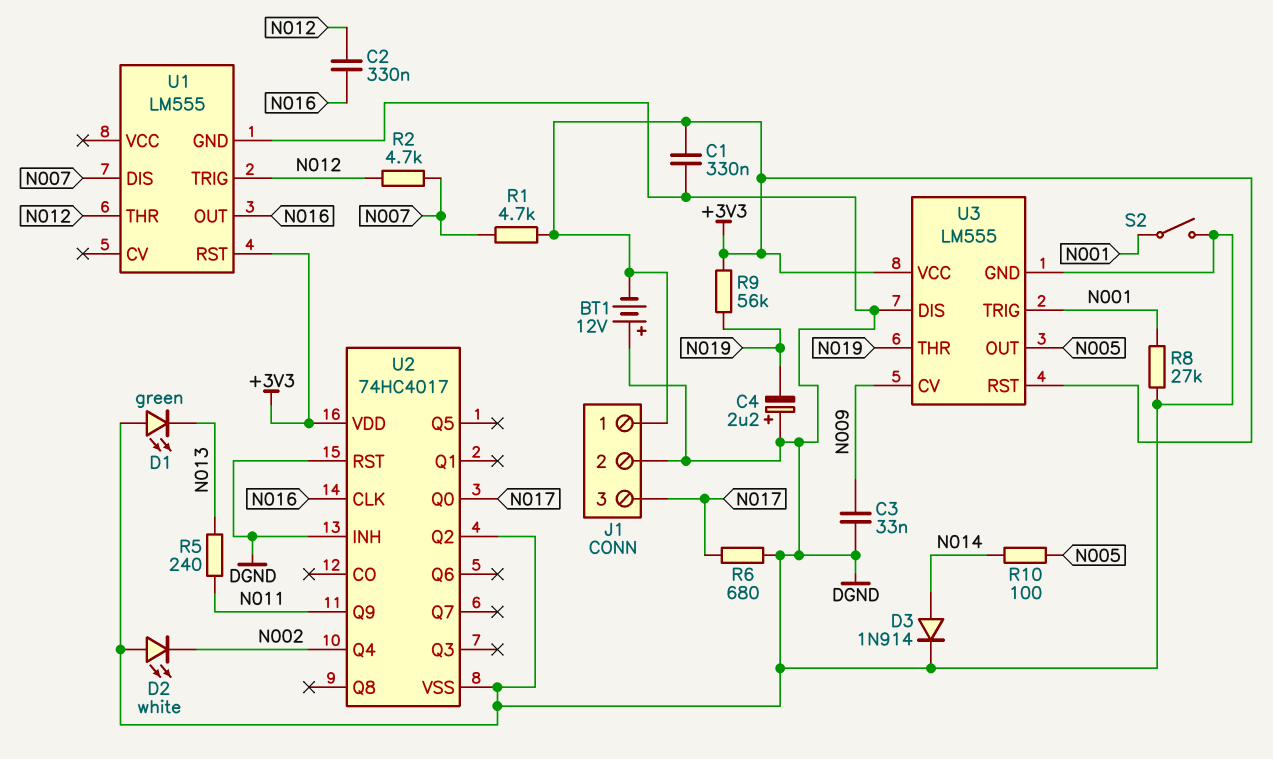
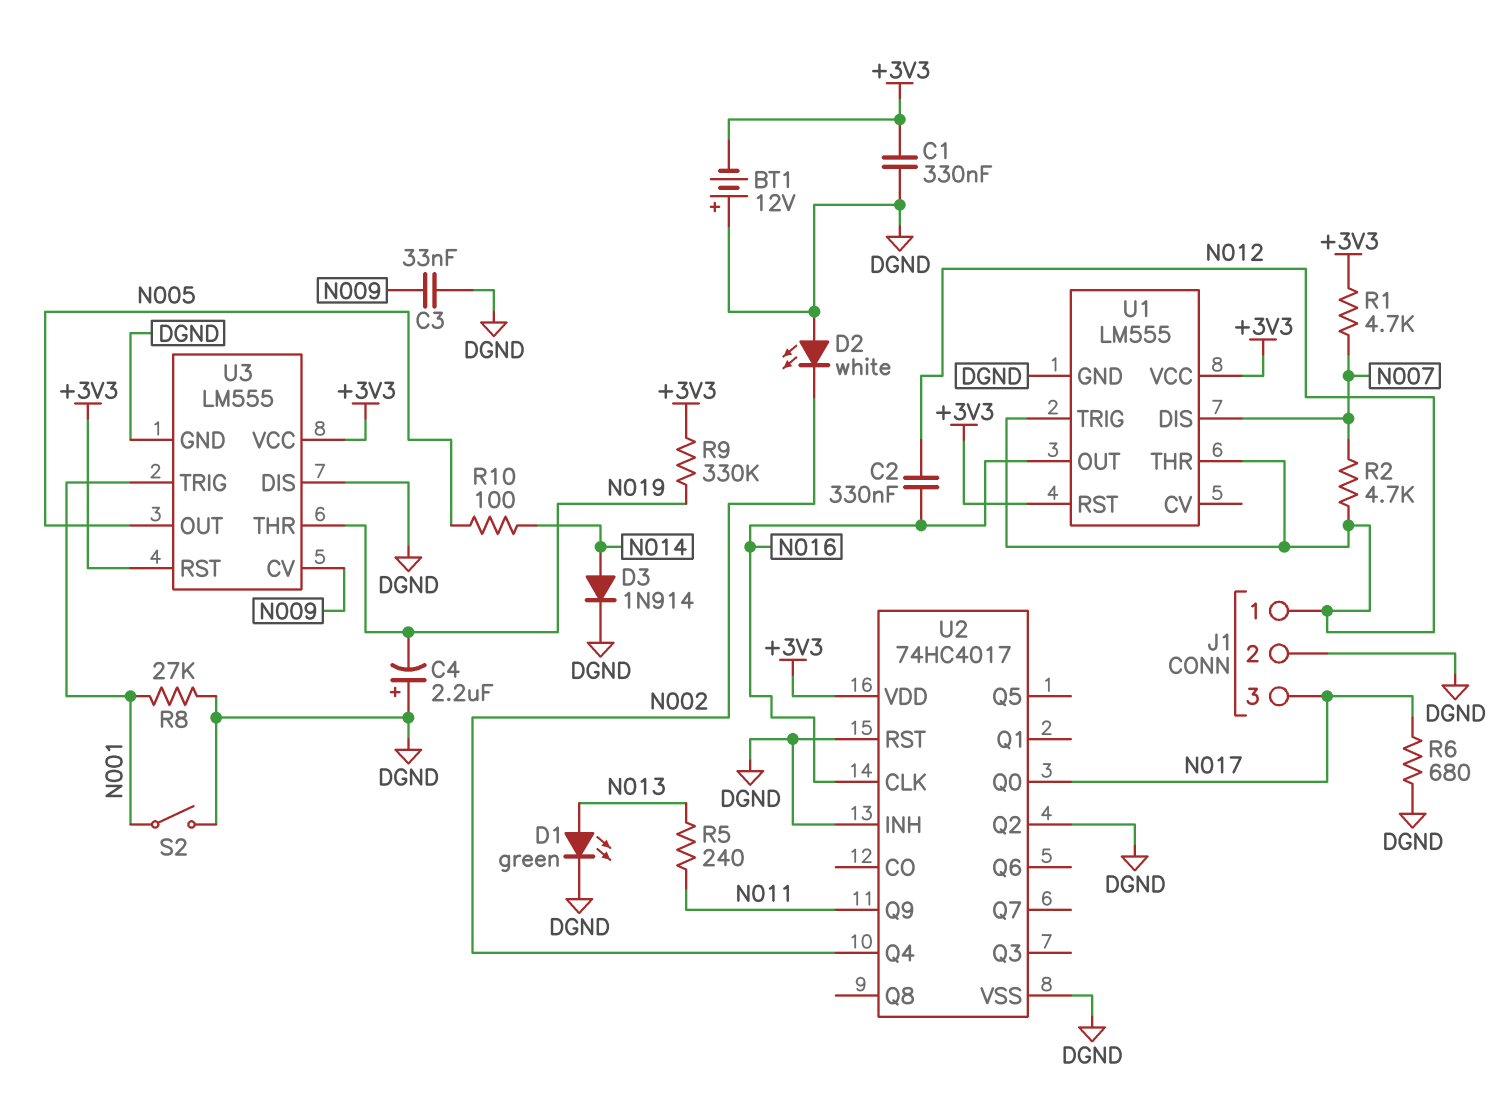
D1: LED green (A DGND, K N013) -> LED green (A N013, K DGND)
J1 pin 1: +3V3 -> N012
R9: 56k (+3V3, N019) -> 330k (+3V3, N019)
U1 pin VCC: none -> +3V3

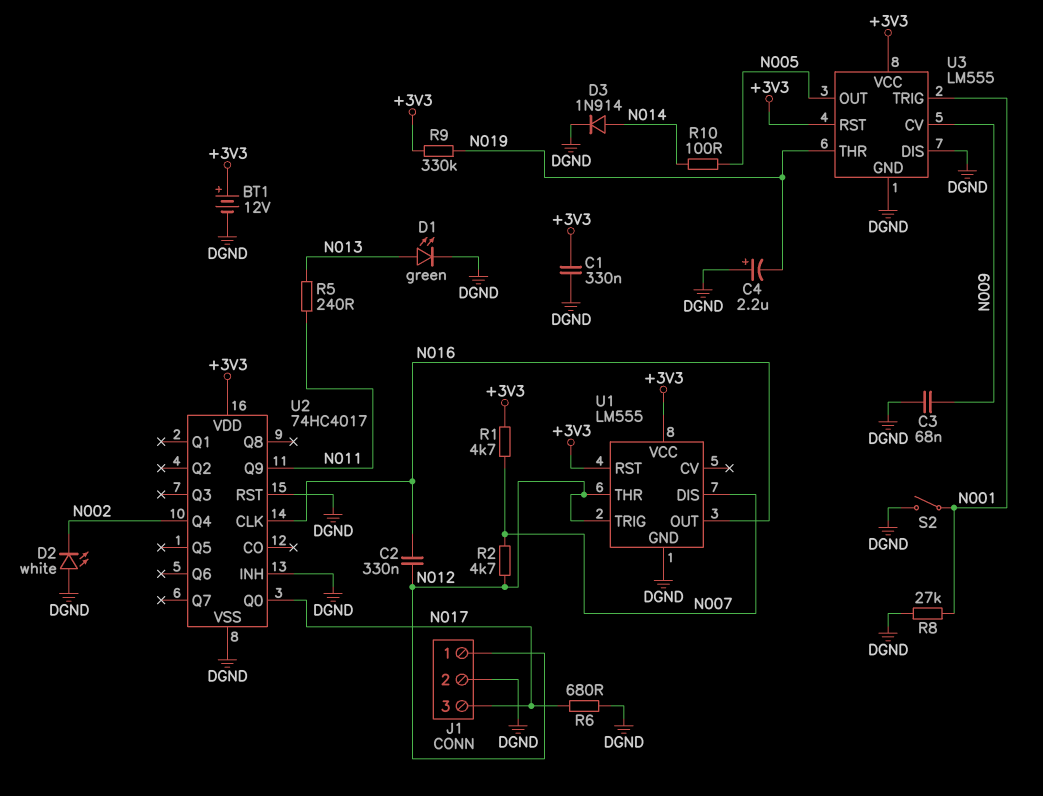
BT1: 12V (plus DGND, minus +3V3) -> 12V (plus +3V3, minus DGND)
C3: 33nF (DGND, N009) -> 68nF (DGND, N009)
U2 pin Q2: DGND -> none

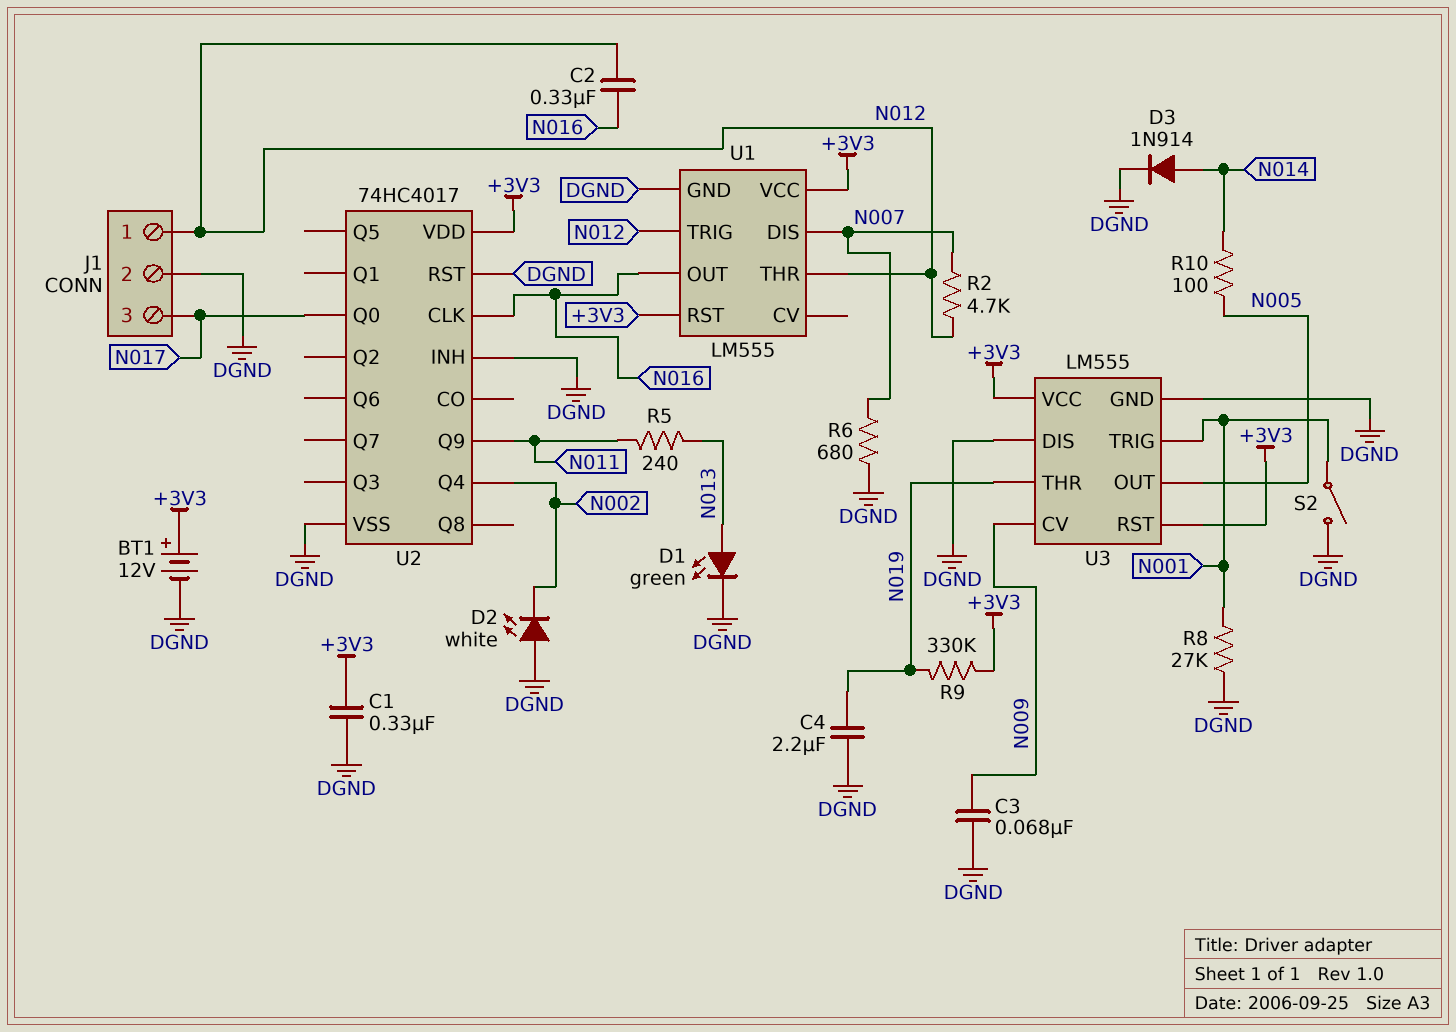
C4: 2.2uF (plus DGND, minus N019) -> 2.2uF (DGND, N019)
R1: 4.7k (+3V3, N007) -> none
R6: 680 (DGND, N017) -> 680 (DGND, N007)

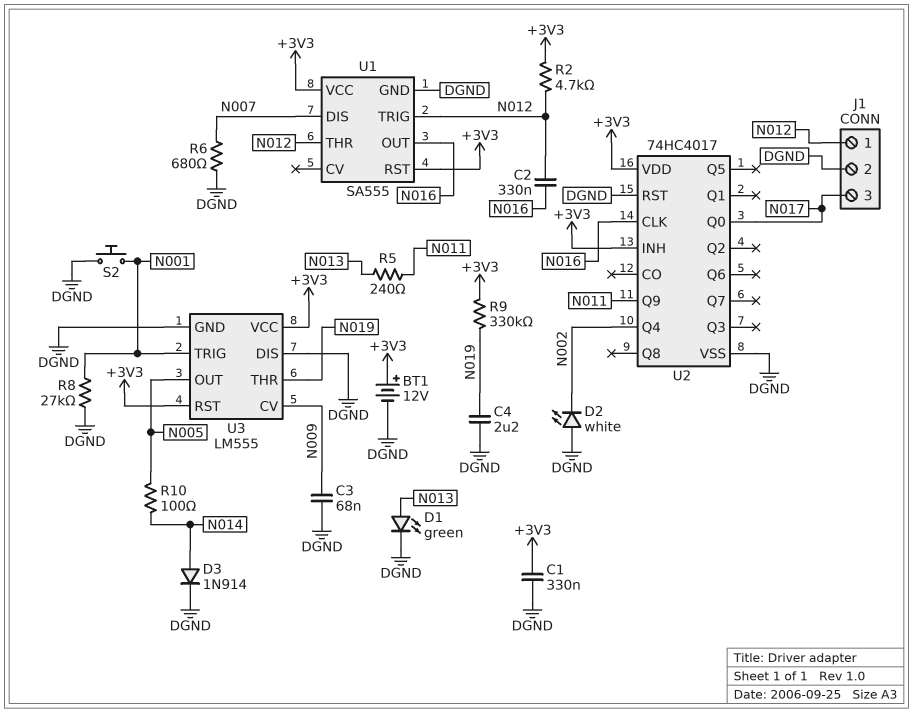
R2: 4.7k (N007, N012) -> 4.7k (+3V3, N012)
S2: switch (DGND, N001) -> button (DGND, N001)
U1: LM555 -> SA555
U2 pin INH: DGND -> +3V3

